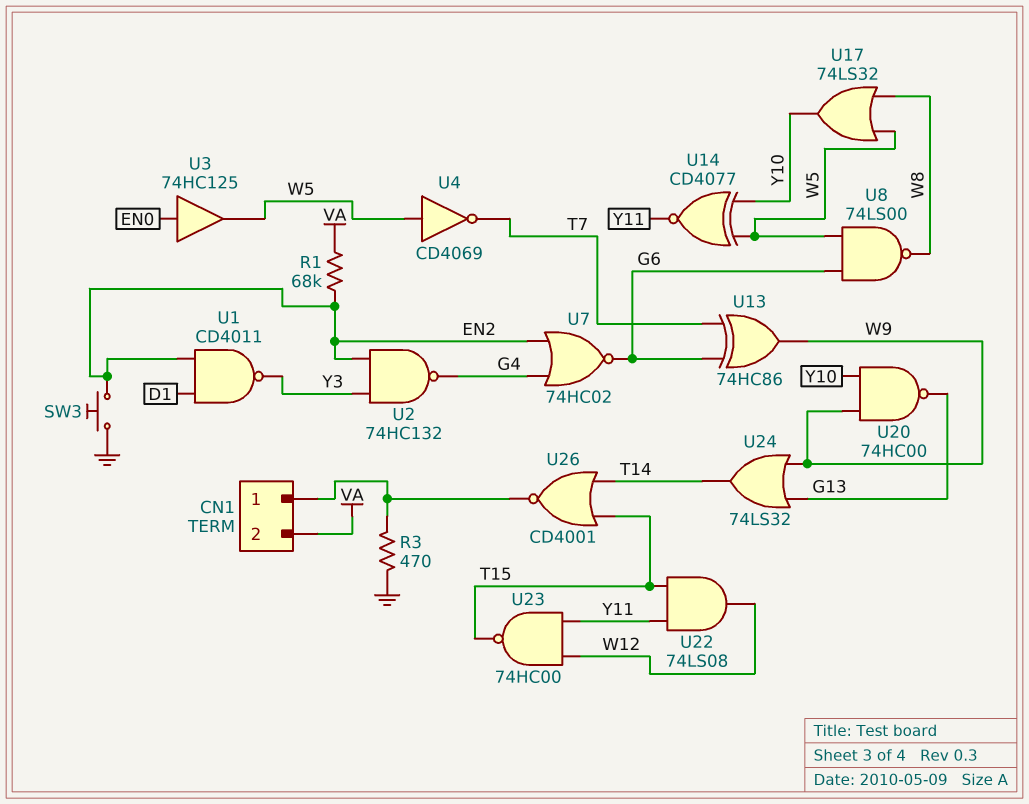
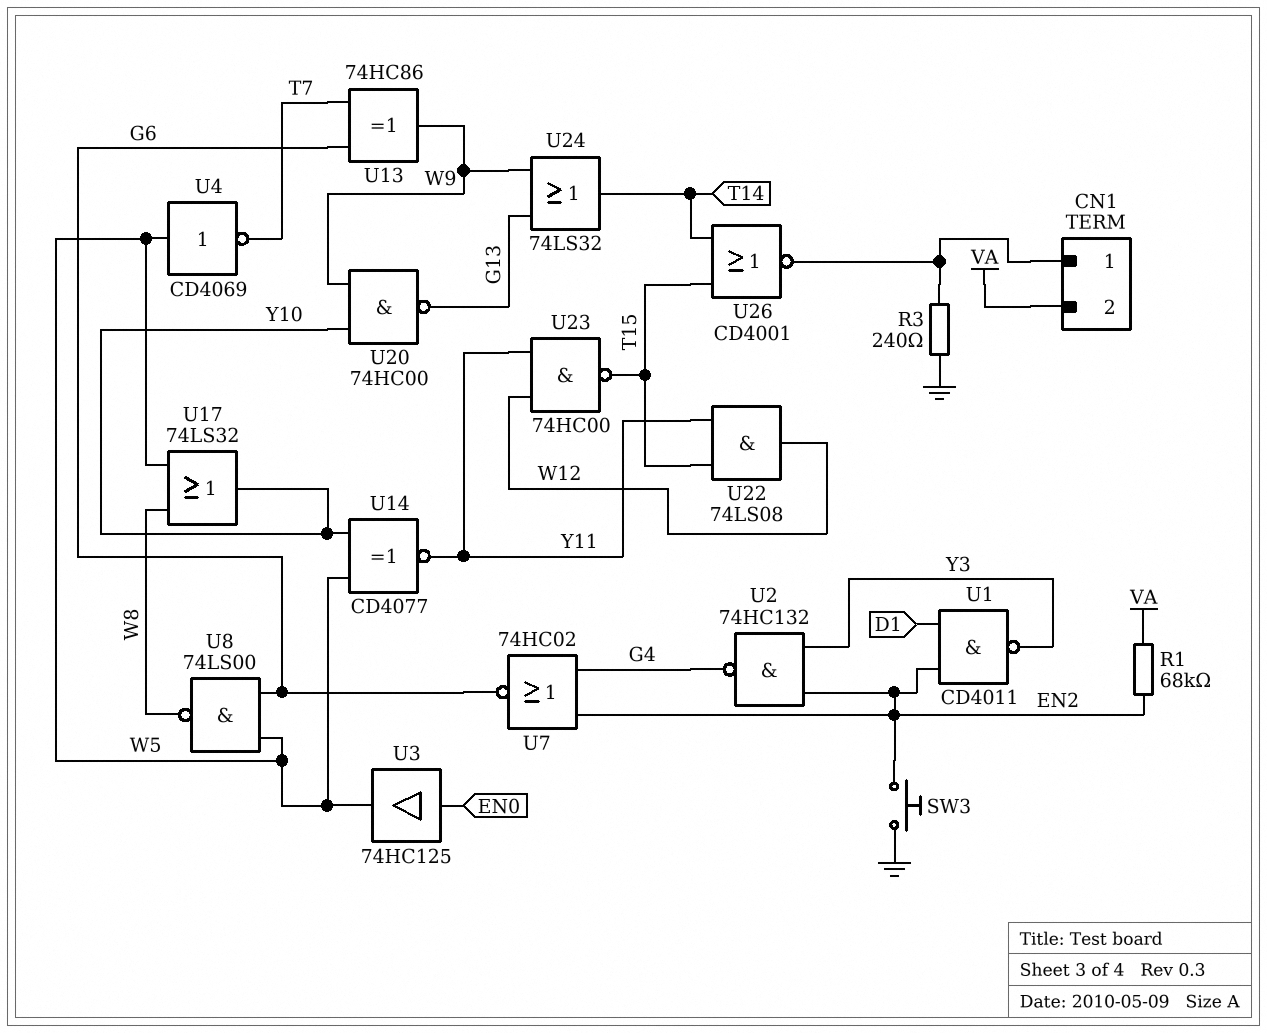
R3: 470 (CN1/1, GND) -> 240 (CN1/1, GND)

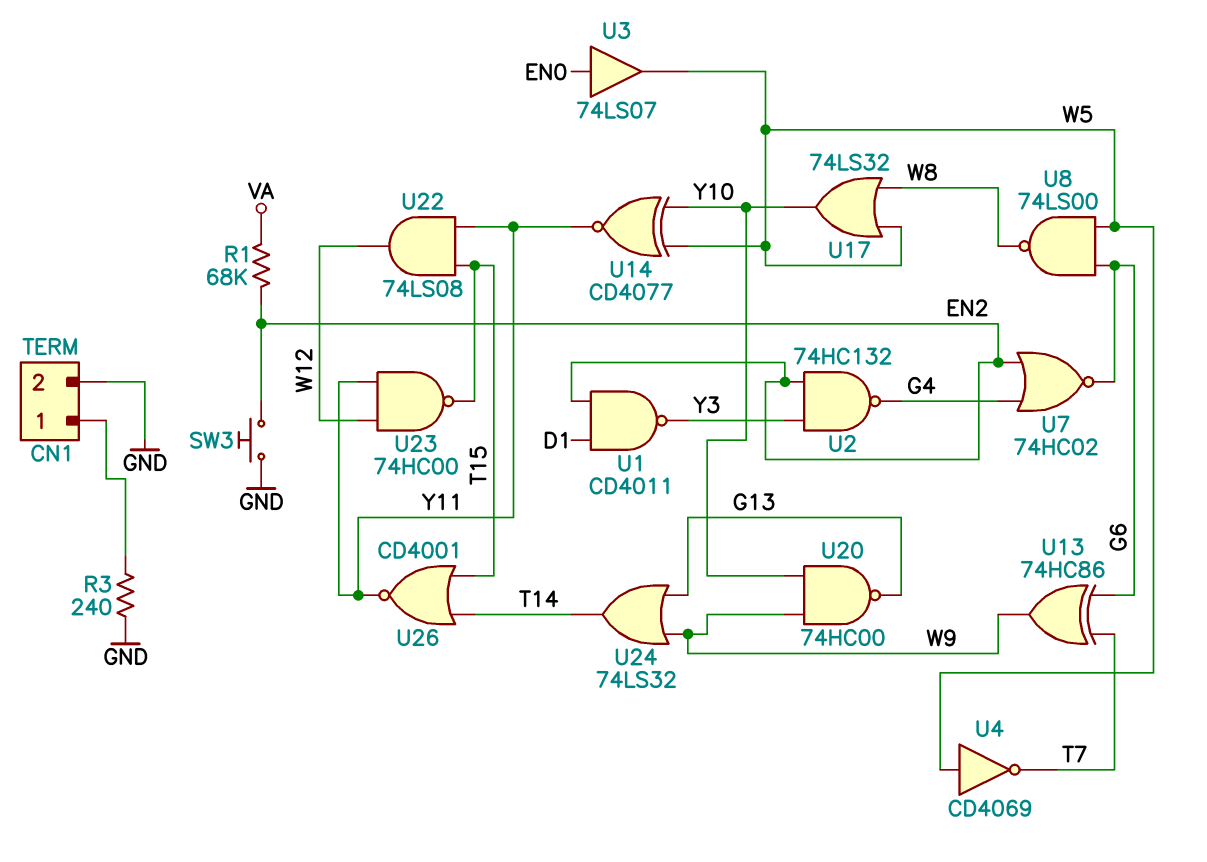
CN1 pin 2: VA -> GND
U3: buffer 74HC125 (in EN0, out W5) -> buffer 74LS07 (in EN0, out W5)
U26: NOR CD4001 (in T14, in T15, out CN1/1) -> NOR CD4001 (in T14, in T15, out Y11)

